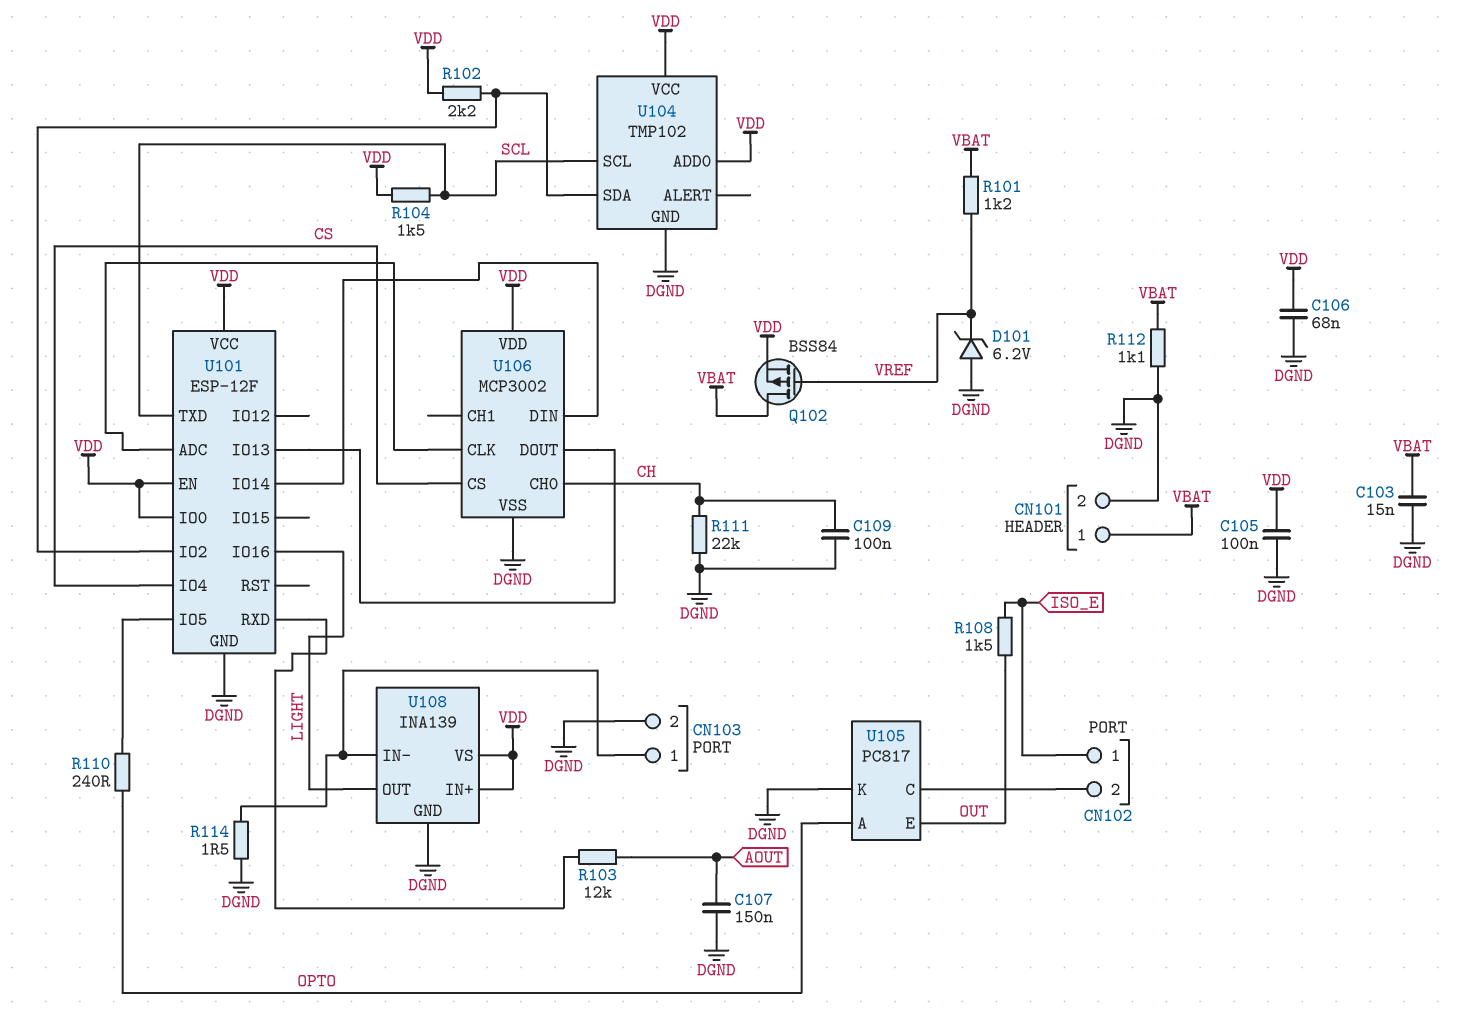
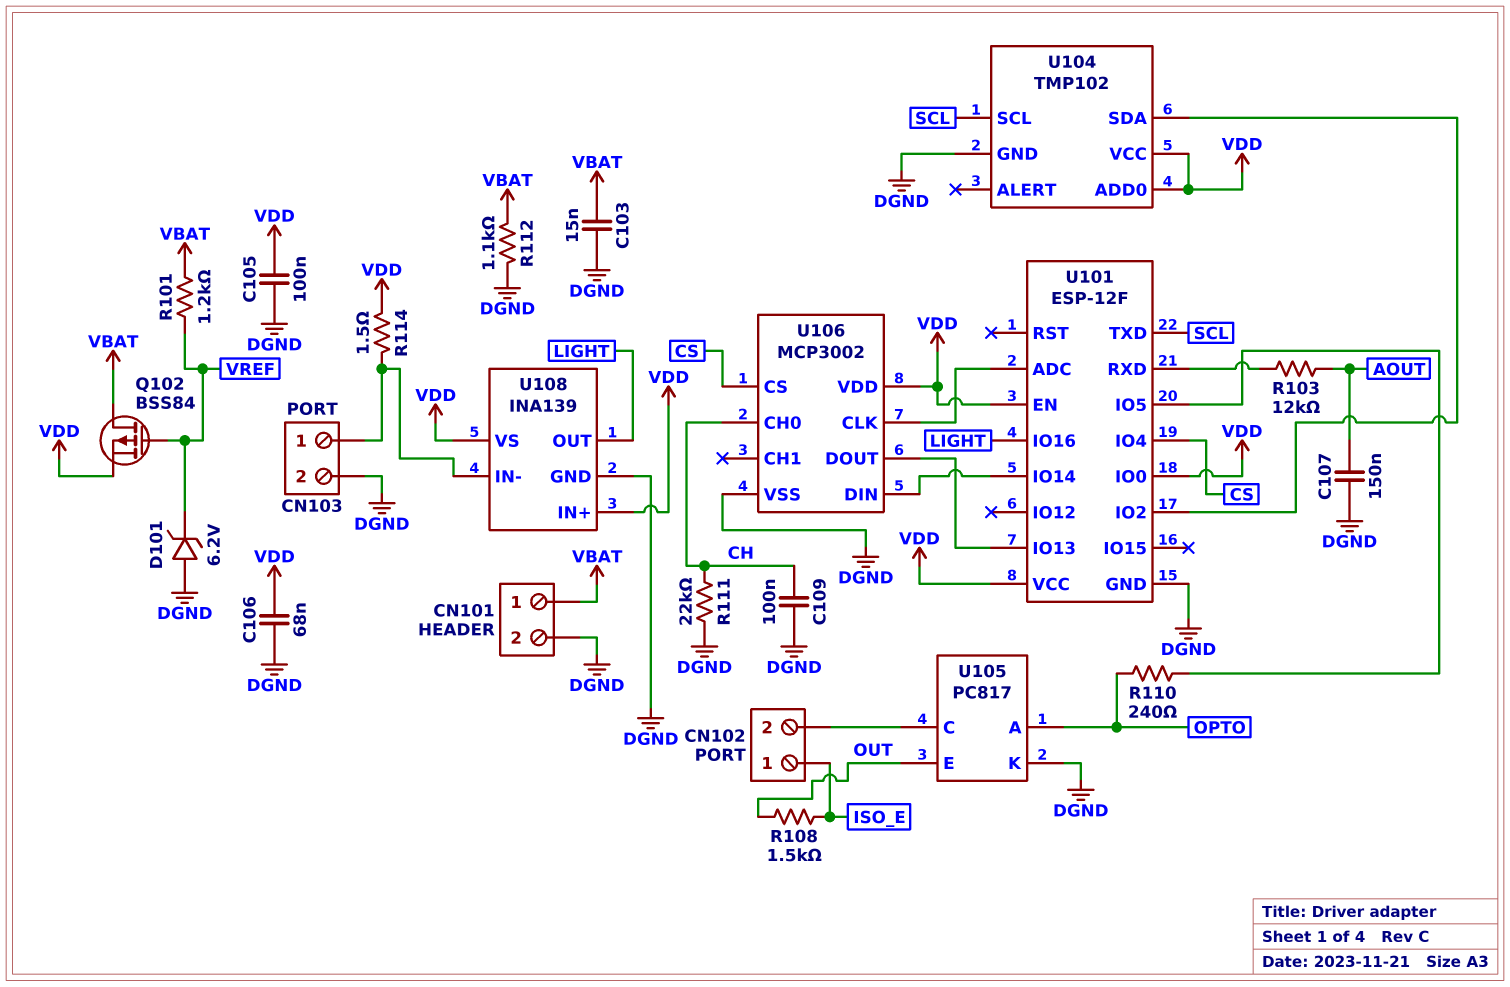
R102: 2.2k (U101/IO2, VDD) -> none
R104: 1.5k (SCL, VDD) -> none
R114: 1.5 (CN103/1, DGND) -> 1.5 (CN103/1, VDD)

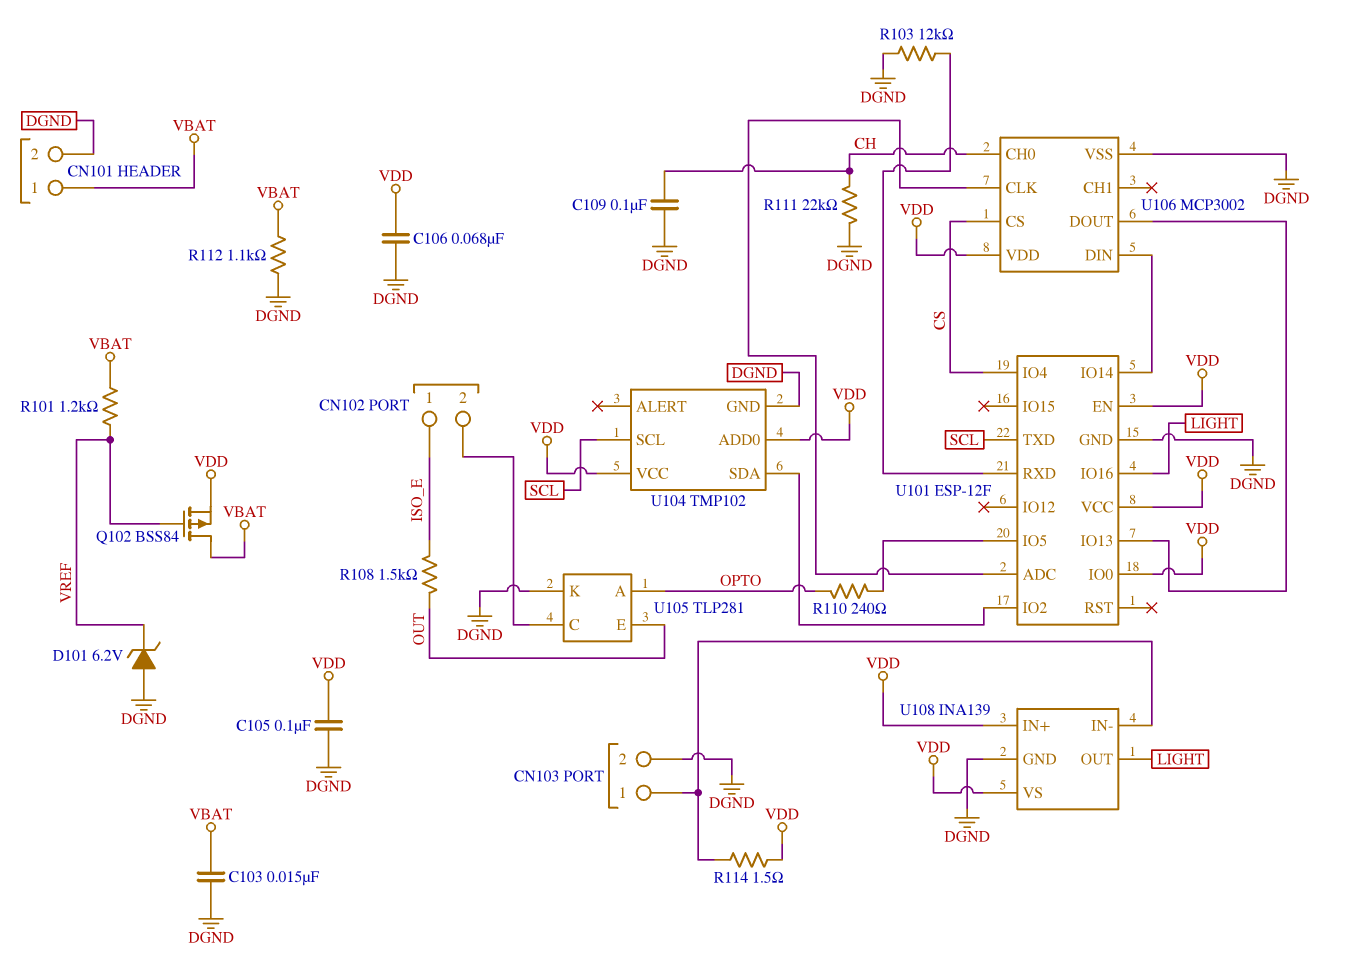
C107: 150nF (AOUT, DGND) -> none
R103: 12k (AOUT, U101/RXD) -> 12k (DGND, U101/RXD)
U105: PC817 -> TLP281

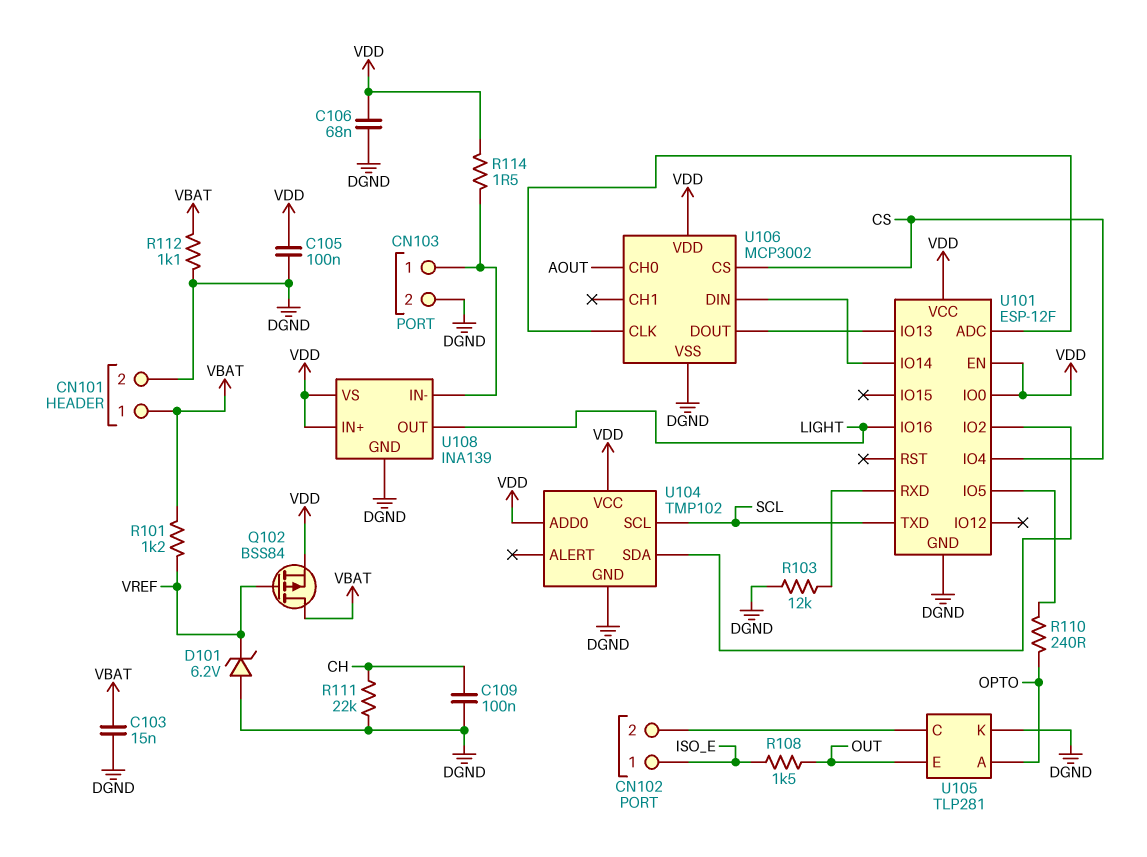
U106 pin CH0: CH -> AOUT

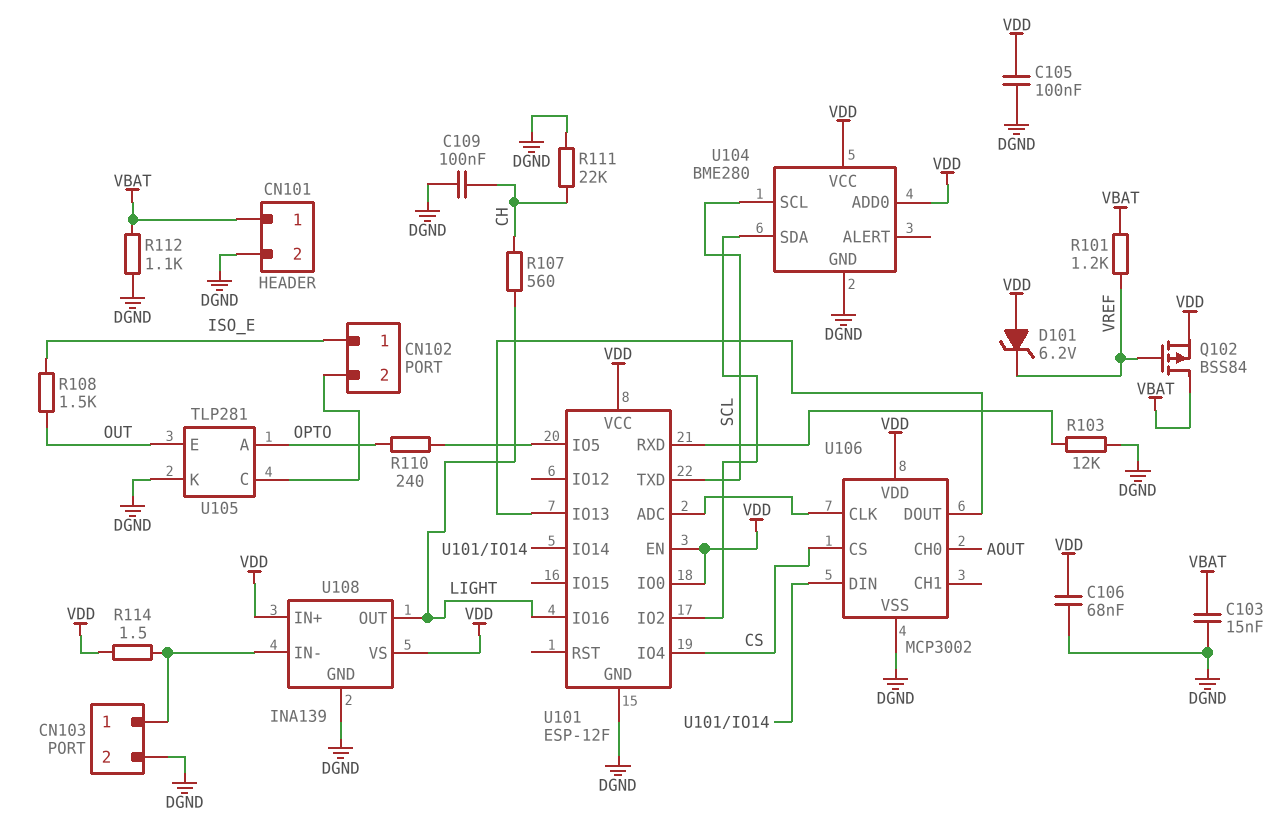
D101: zener 6.2V (A DGND, K VREF) -> zener 6.2V (A VDD, K VREF)
R107: none -> 560 (CH, LIGHT)
U104: TMP102 -> BME280

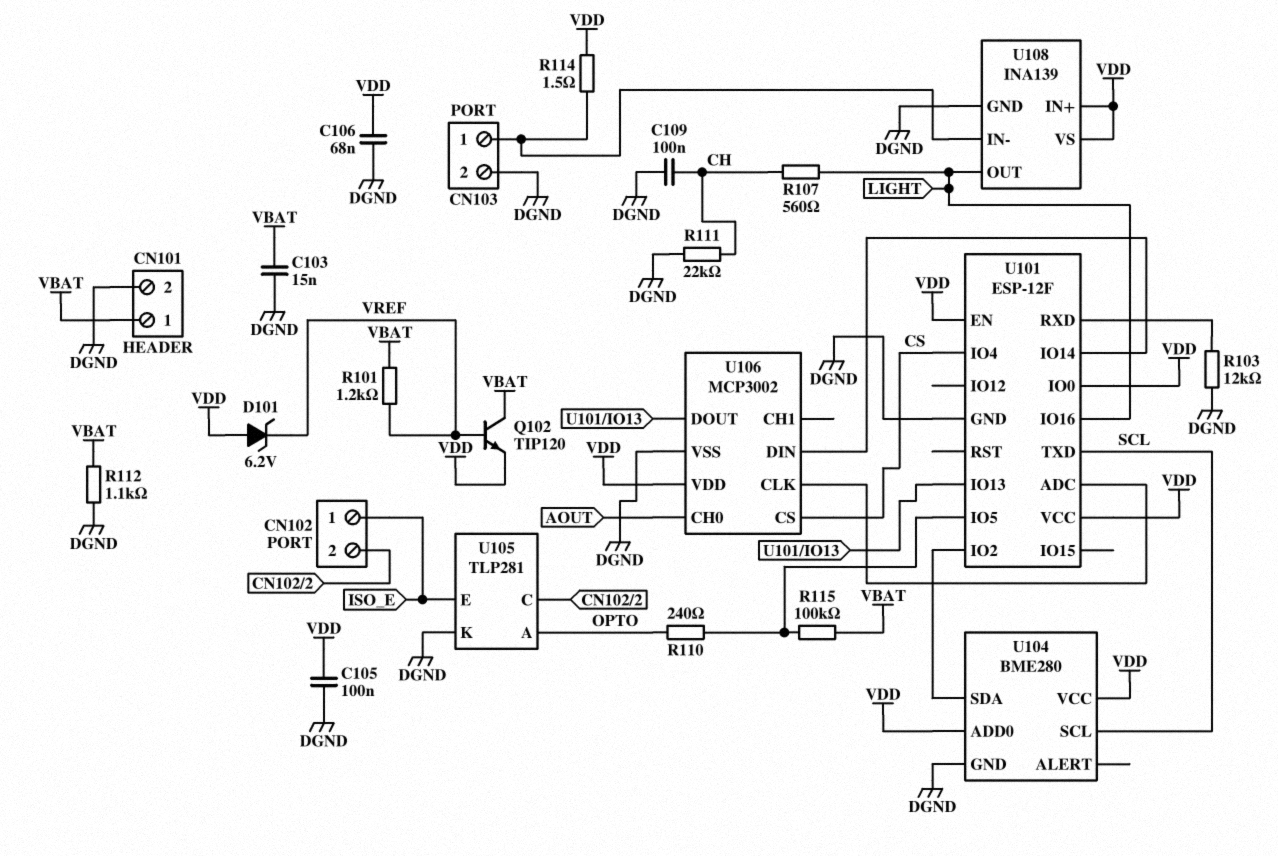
Q102: PMOS BSS84 (G VREF, D VBAT, S VDD) -> NPN TIP120 (B VREF, C VBAT, E VDD)
R108: 1.5k (ISO_E, OUT) -> none
R115: none -> 100k (U101/IO5, VBAT)
U105 pin E: OUT -> ISO_E

